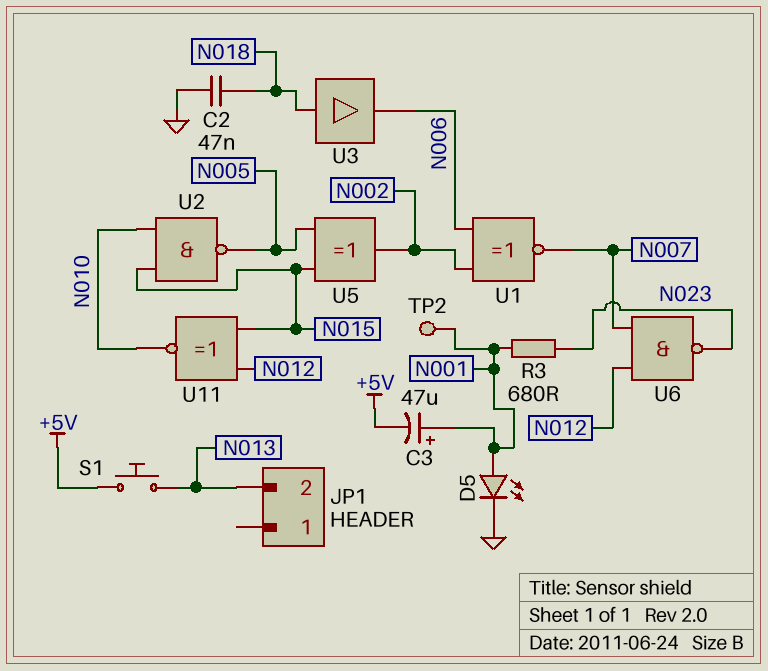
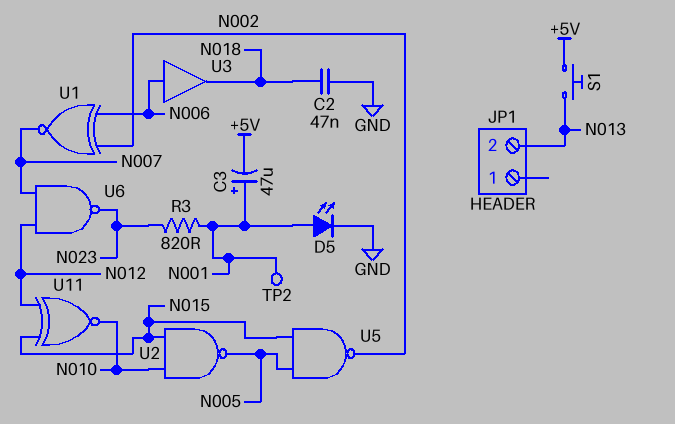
R3: 680 (N001, N023) -> 820 (N001, N023)
U3: buffer (in N018, out N006) -> buffer (in N006, out N018)
U5: XOR (in N005, in N015, out N002) -> NAND (in N005, in N015, out N002)

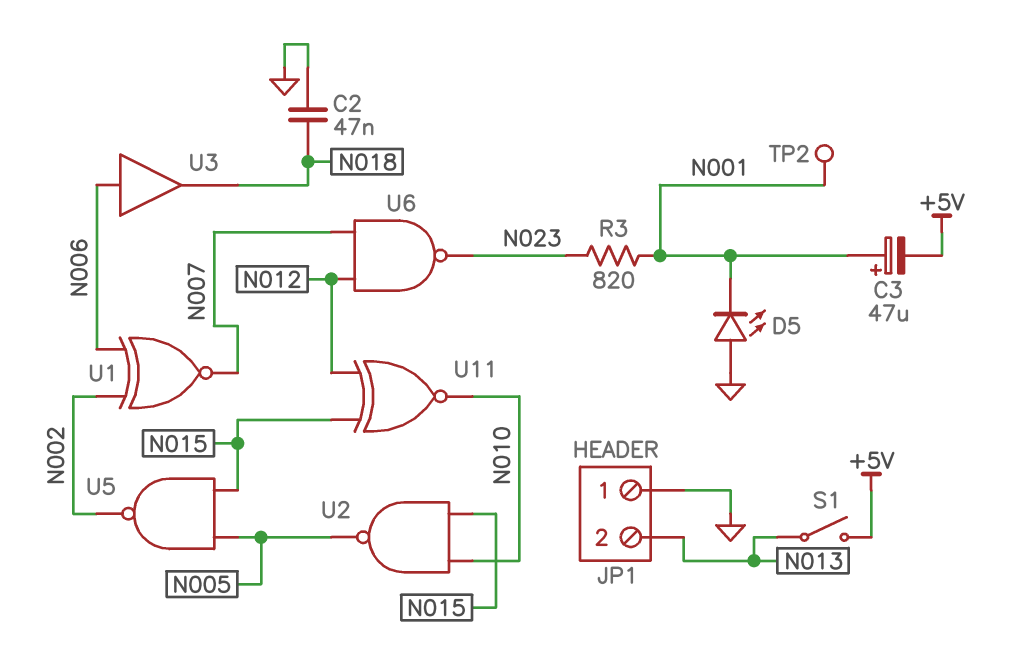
D5: LED (A N001, K GND) -> LED (A GND, K N001)
JP1 pin 1: none -> GND
S1: button (+5V, N013) -> switch (+5V, N013)

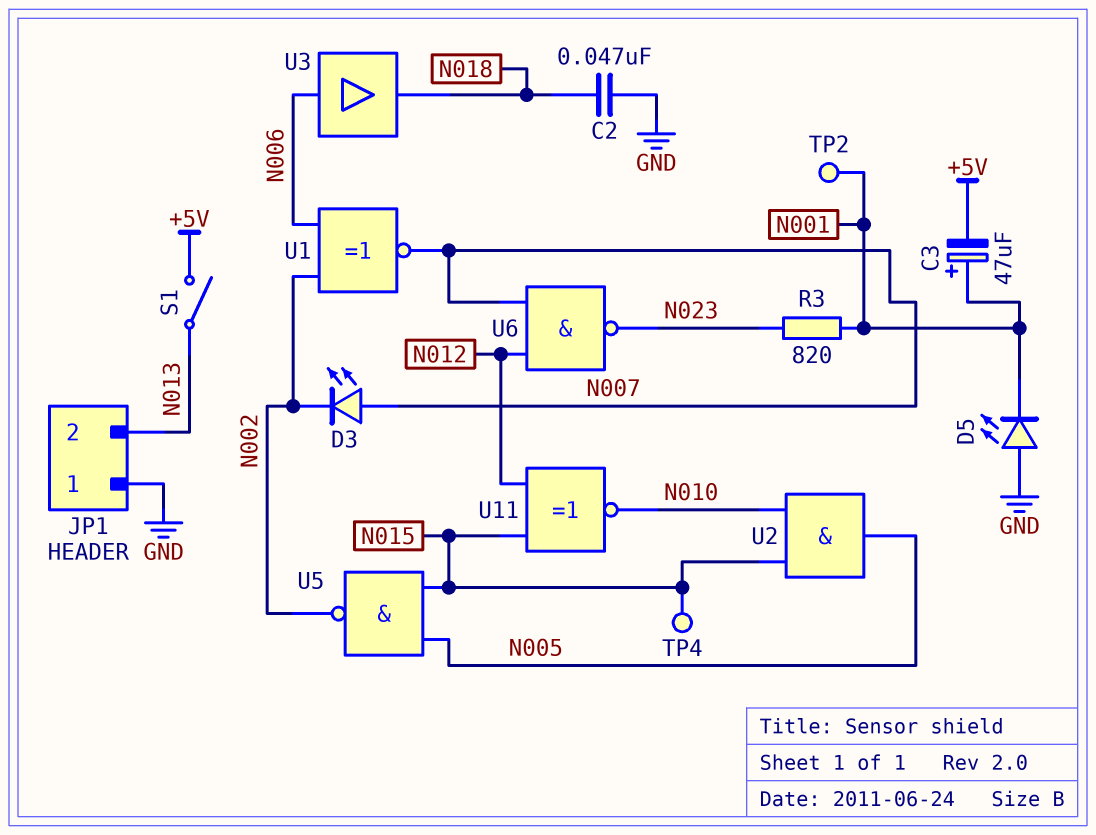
D3: none -> LED (A N007, K N002)
TP4: none -> test point (N015)
U2: NAND (in N010, in N015, out N005) -> AND (in N010, in N015, out N005)

